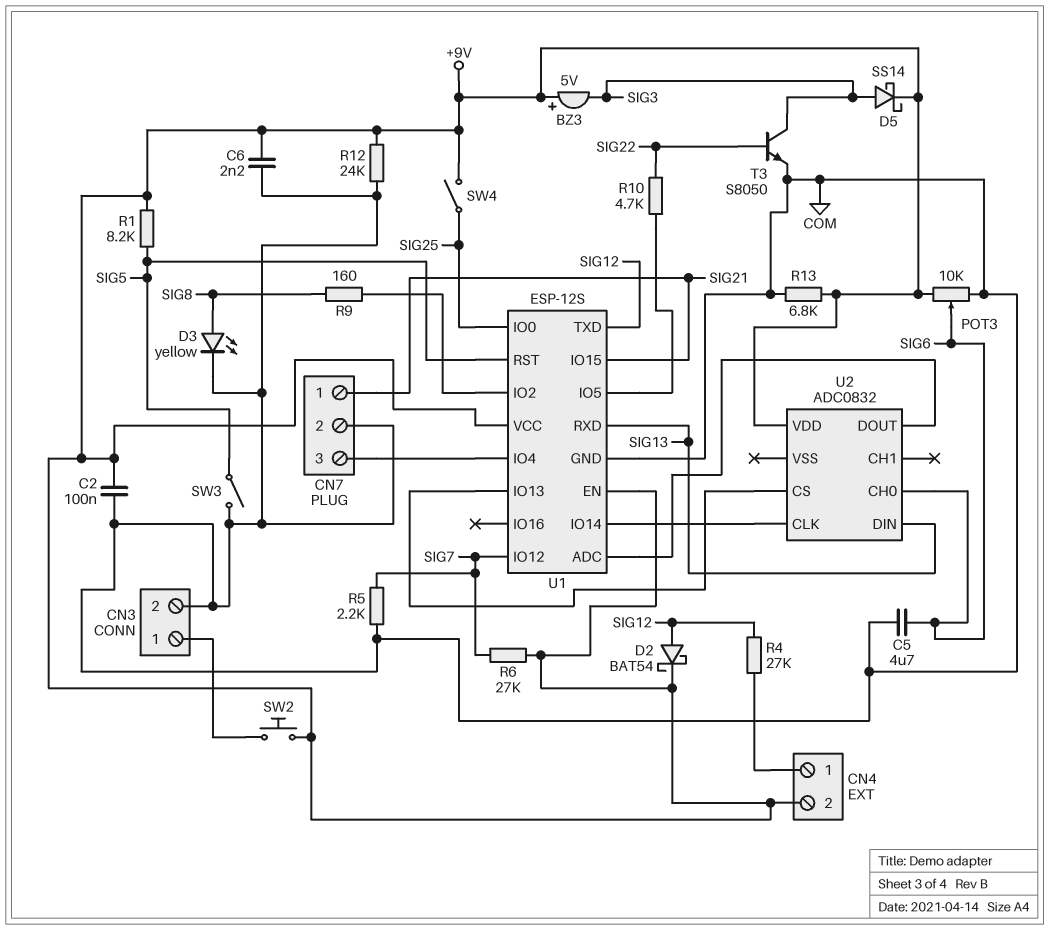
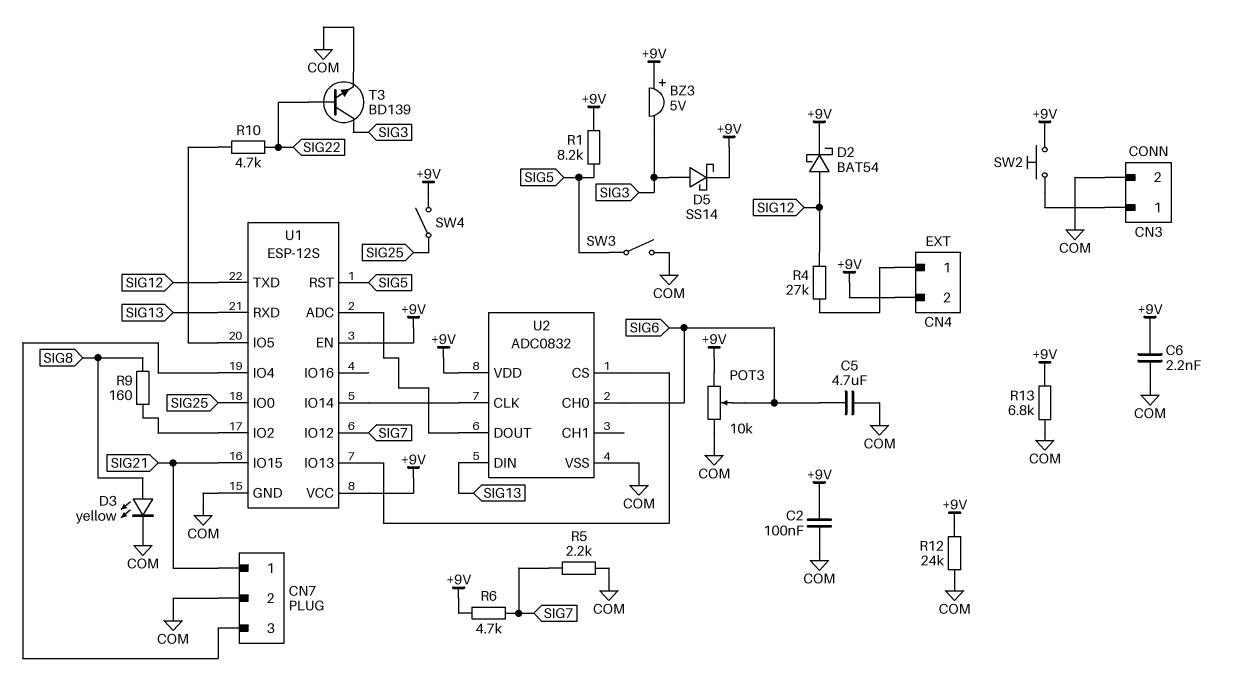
R6: 27k (+9V, SIG7) -> 4.7k (+9V, SIG7)
T3: NPN S8050 (B SIG22, C SIG3, E COM) -> NPN BD139 (B SIG22, C SIG3, E COM)
U2 pin VSS: none -> COM

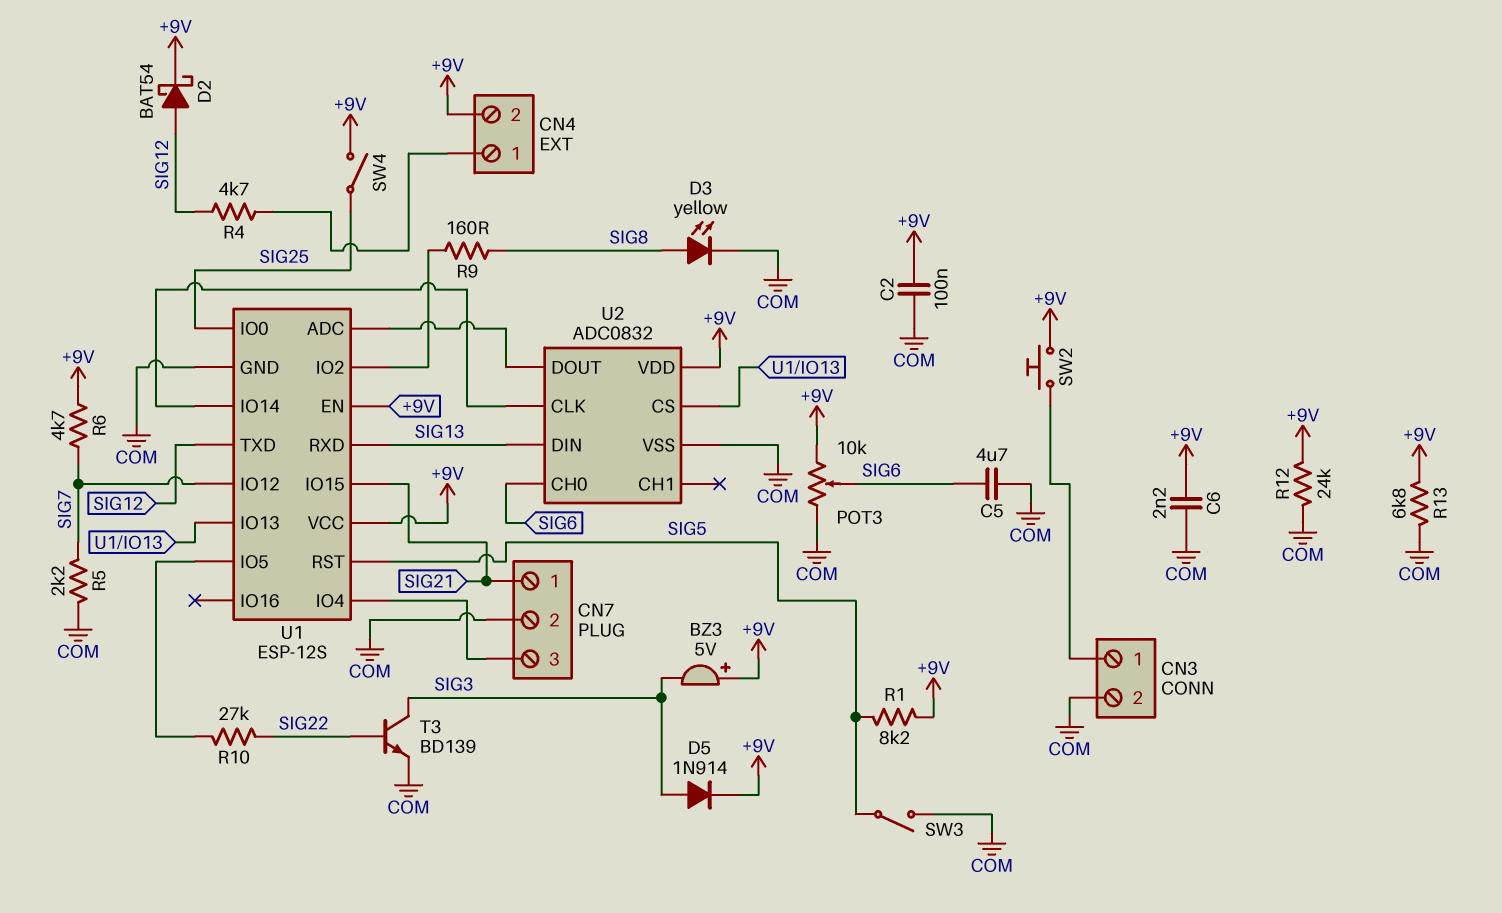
D5: schottky SS14 (A SIG3, K +9V) -> diode 1N914 (A SIG3, K +9V)
R4: 27k (CN4/1, SIG12) -> 4.7k (CN4/1, SIG12)
R10: 4.7k (SIG22, U1/IO5) -> 27k (SIG22, U1/IO5)

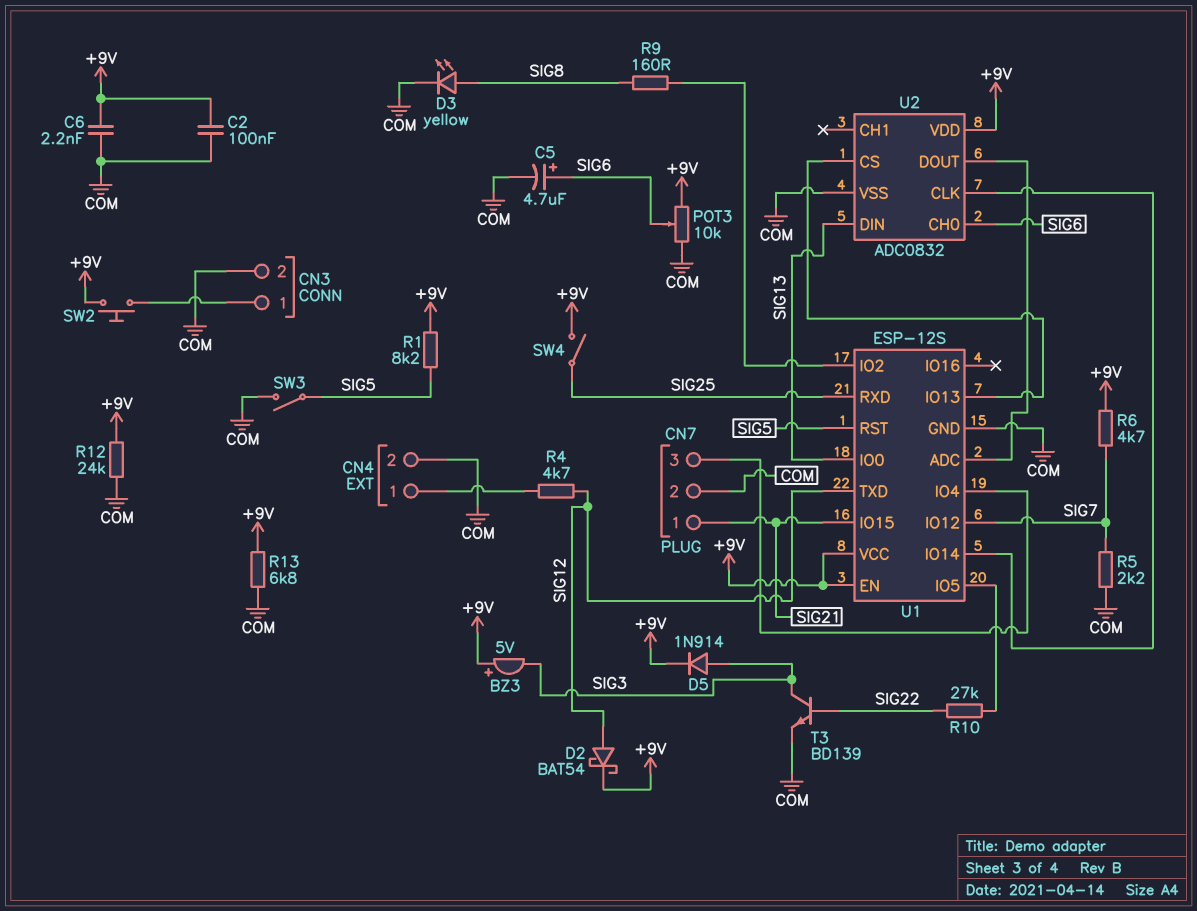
C5: 4.7uF (COM, SIG6) -> 4.7uF (plus SIG6, minus COM)
CN4 pin 2: +9V -> COM
U1 pin IO0: SIG25 -> SIG13
U1 pin RXD: SIG13 -> SIG25

